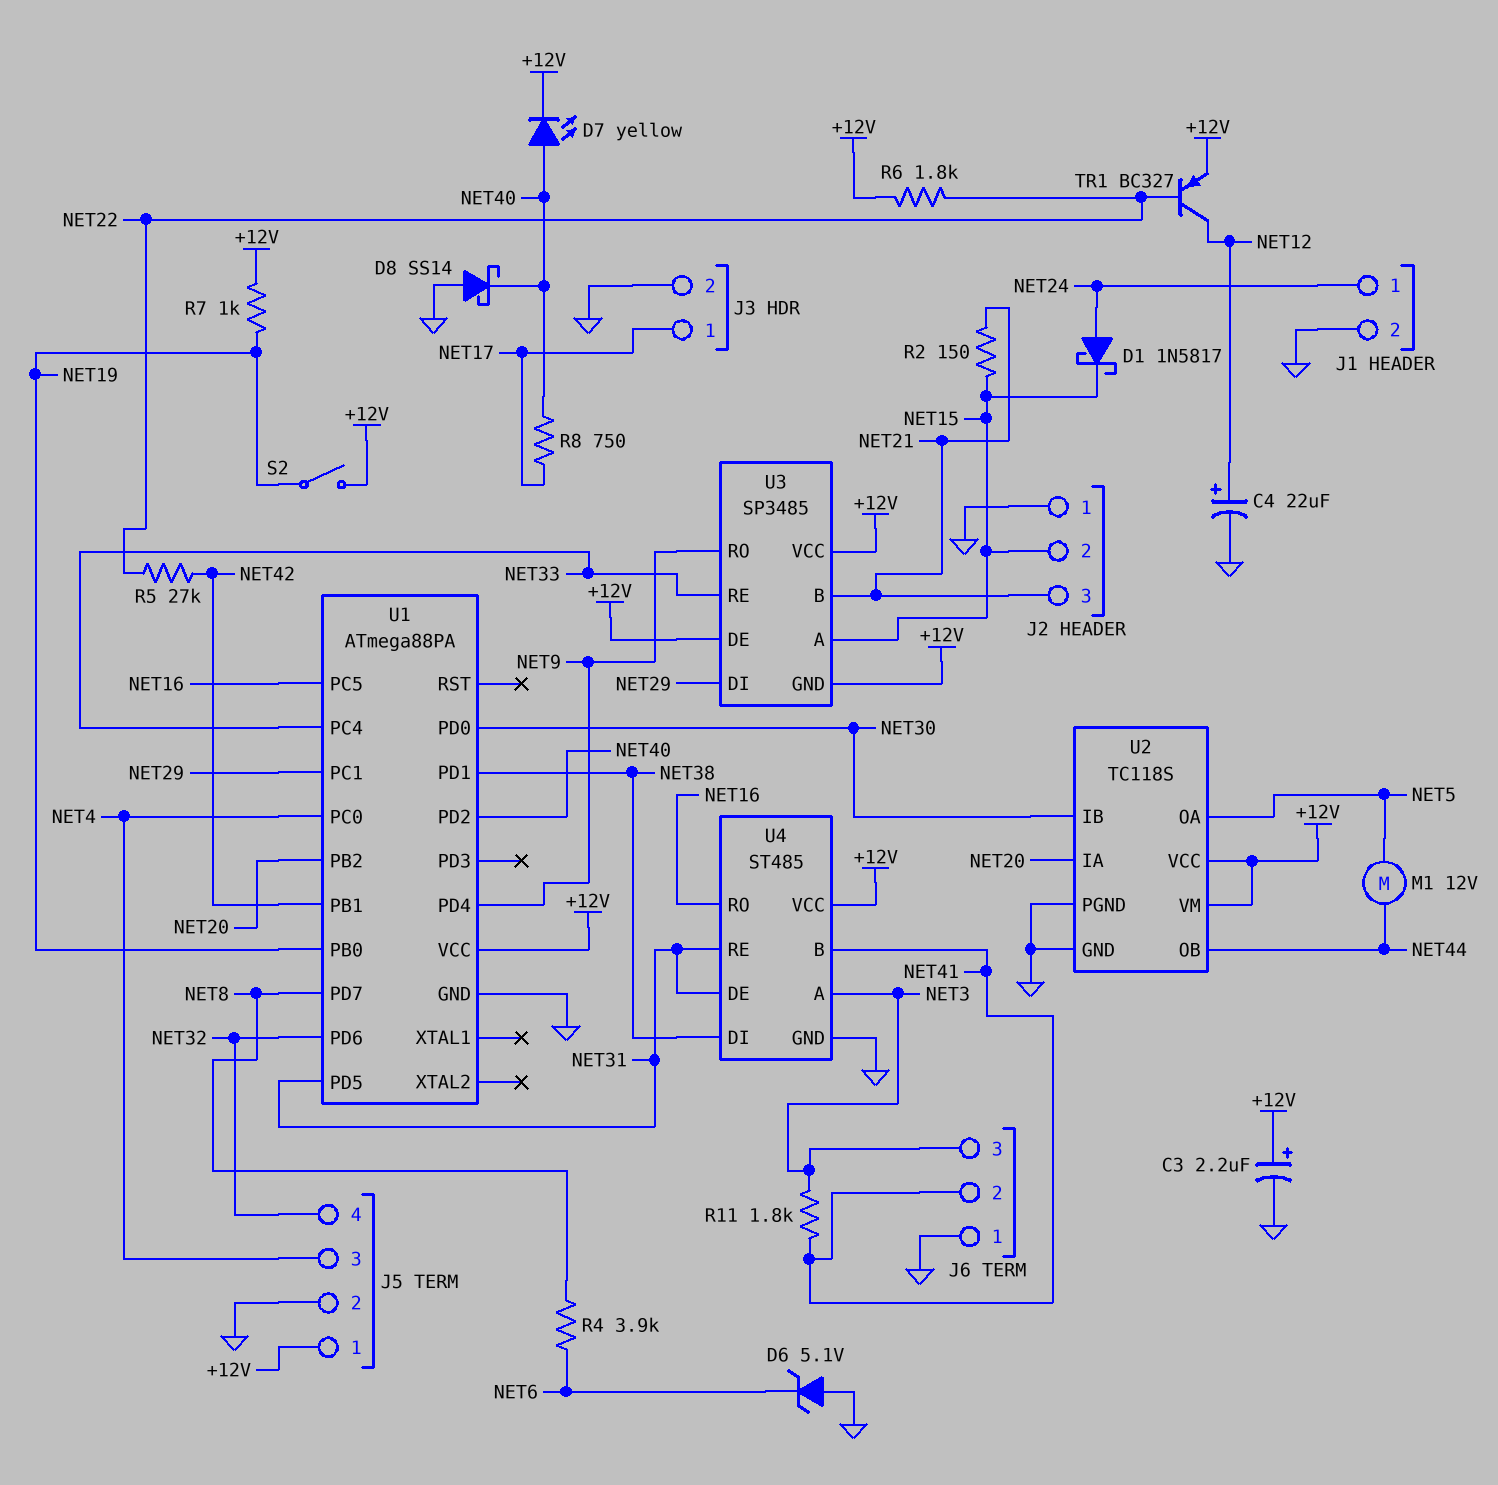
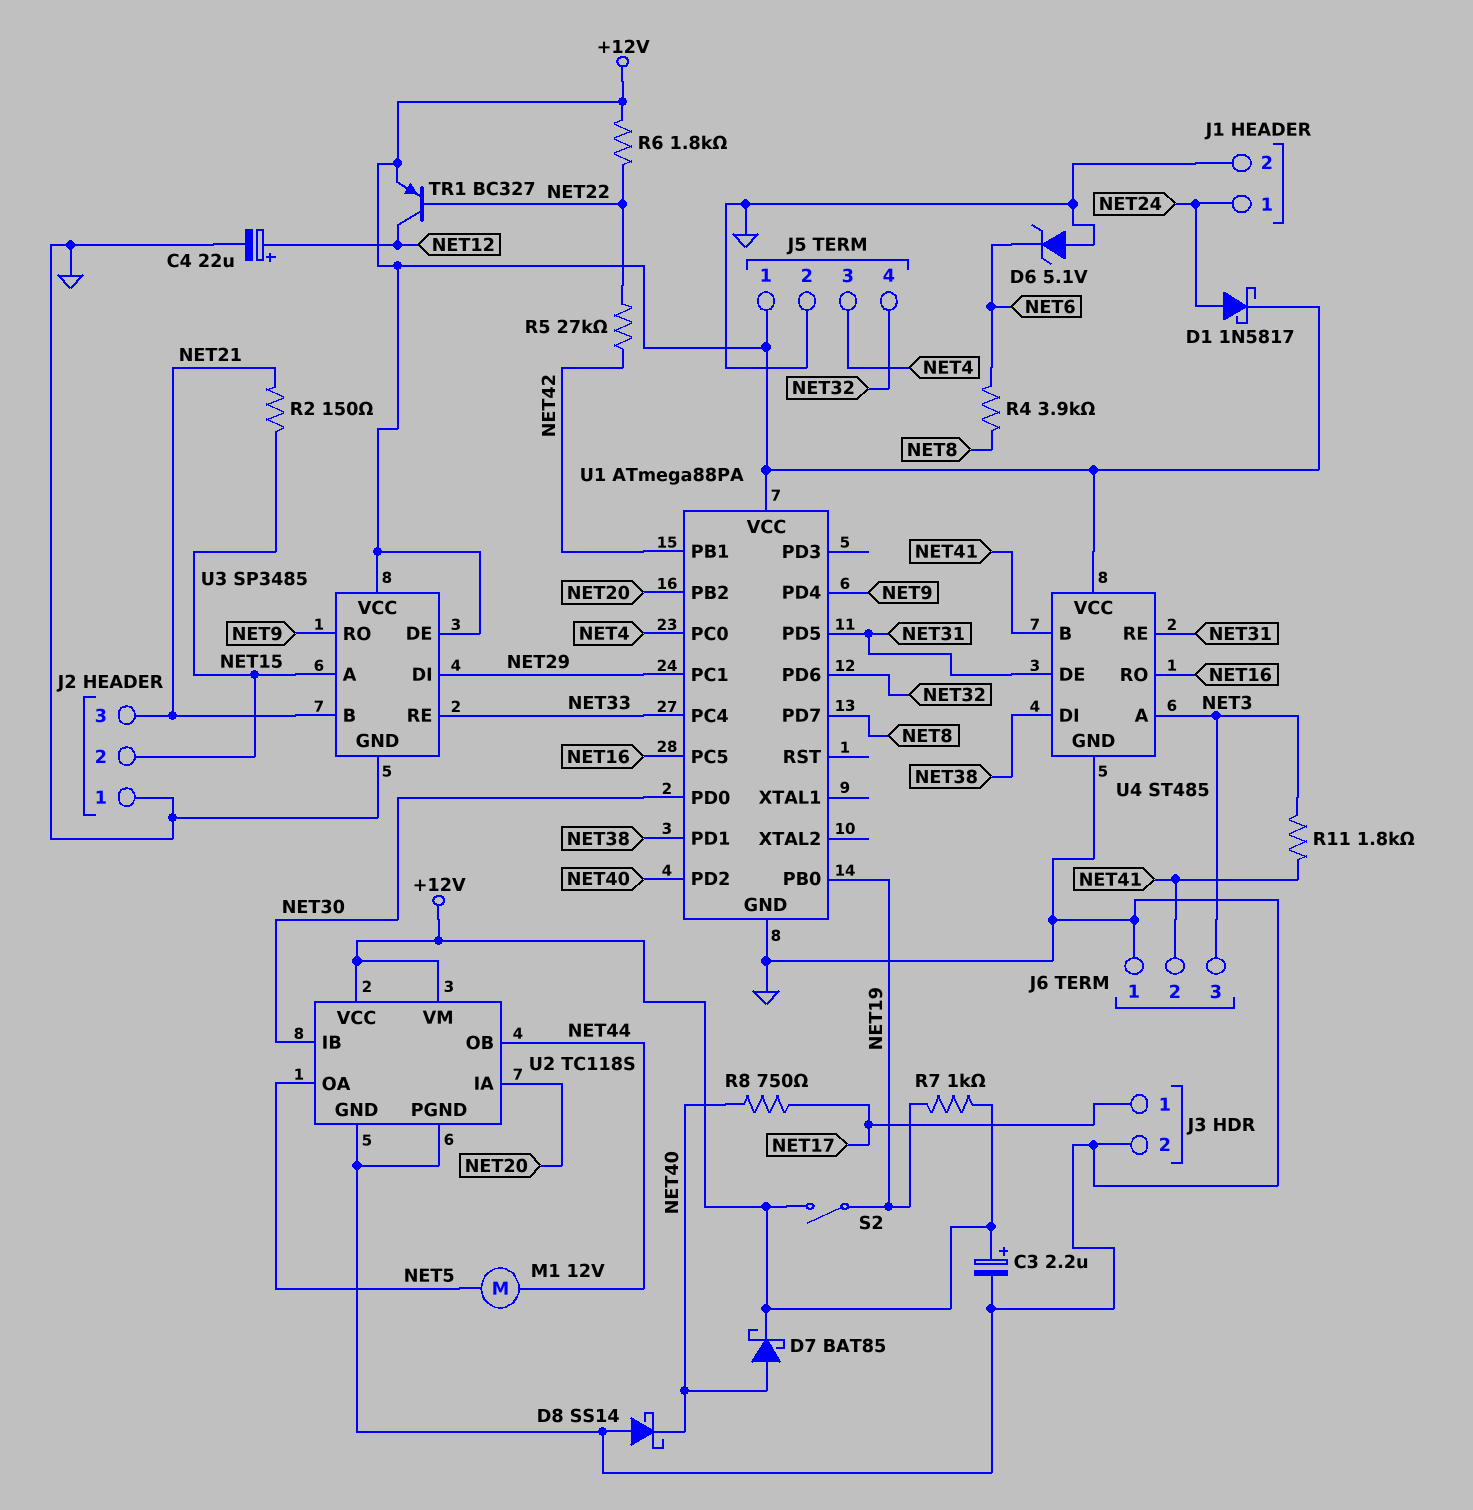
D1: schottky 1N5817 (A NET24, K NET15) -> schottky 1N5817 (A NET24, K +12V)
D7: LED yellow (A NET40, K +12V) -> schottky BAT85 (A NET40, K +12V)
U3 pin GND: +12V -> GND

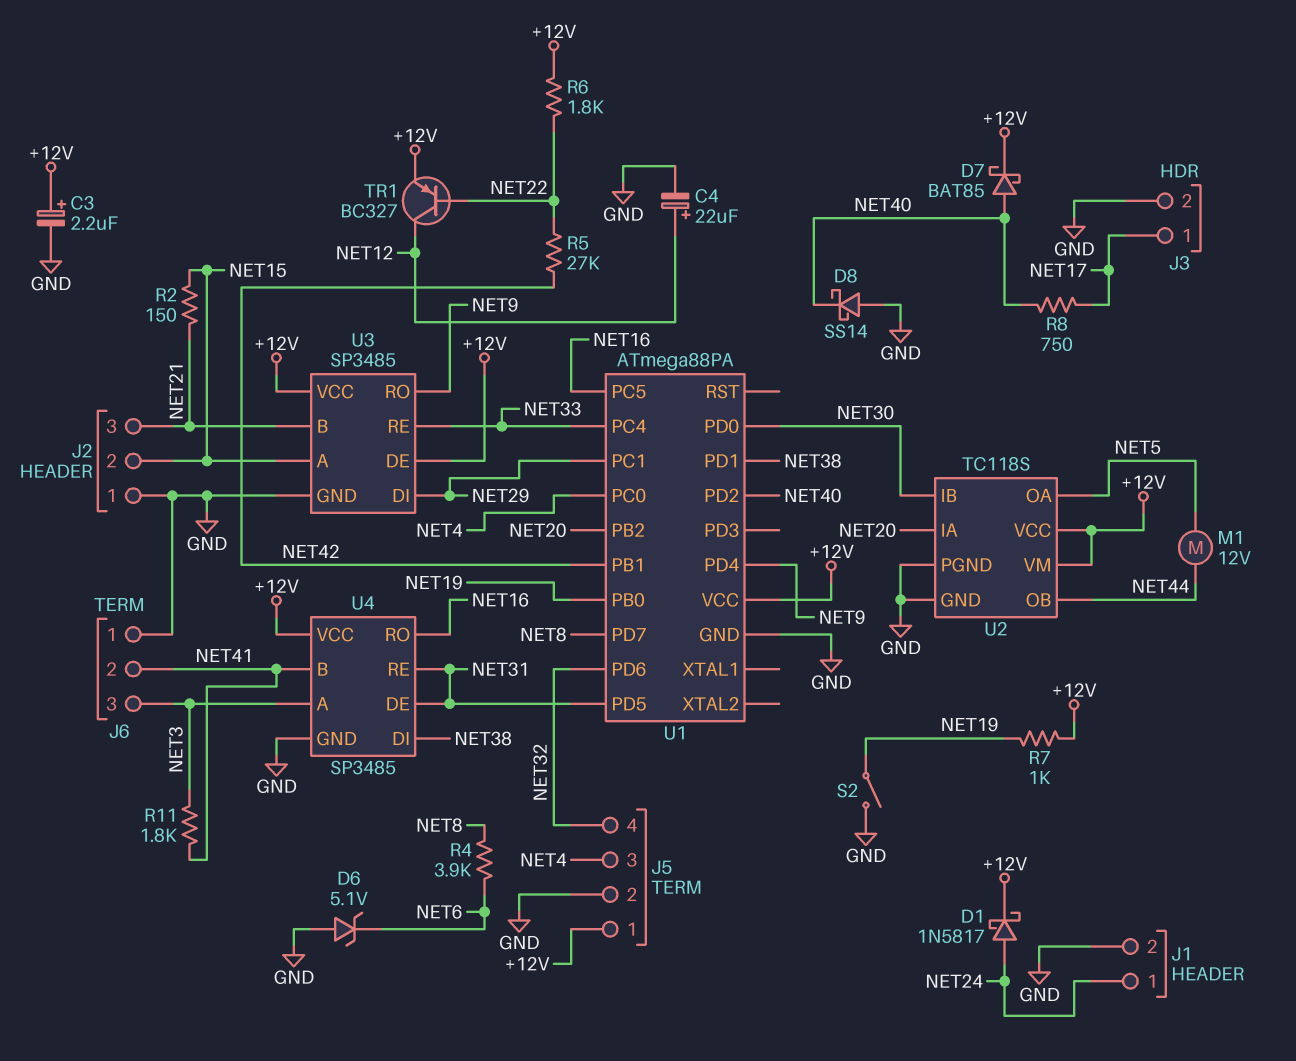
S2: switch (+12V, NET19) -> switch (GND, NET19)
U4: ST485 -> SP3485

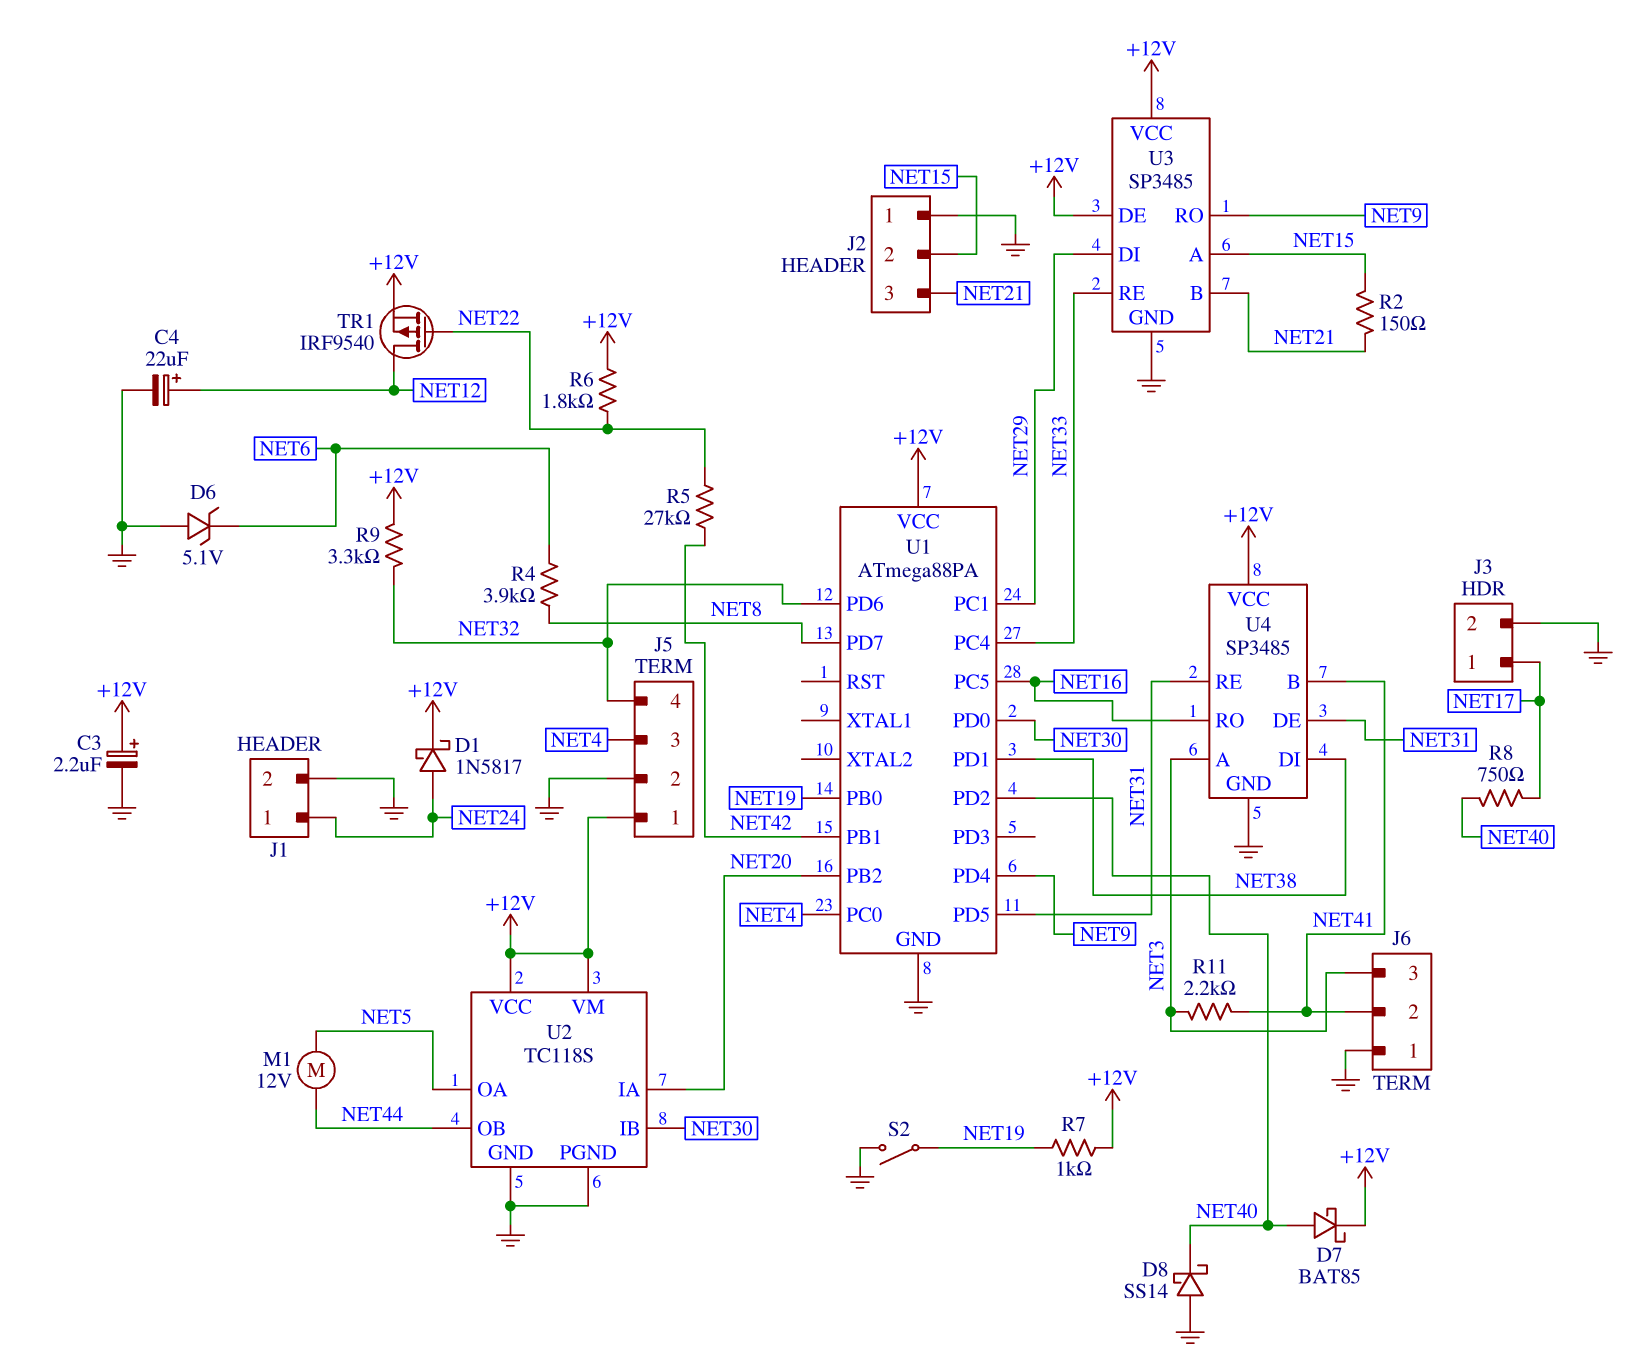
R9: none -> 3.3k (+12V, NET32)
R11: 1.8k (NET3, NET41) -> 2.2k (NET3, NET41)
TR1: PNP BC327 (B NET22, C NET12, E +12V) -> PMOS IRF9540 (G NET22, D NET12, S +12V)

